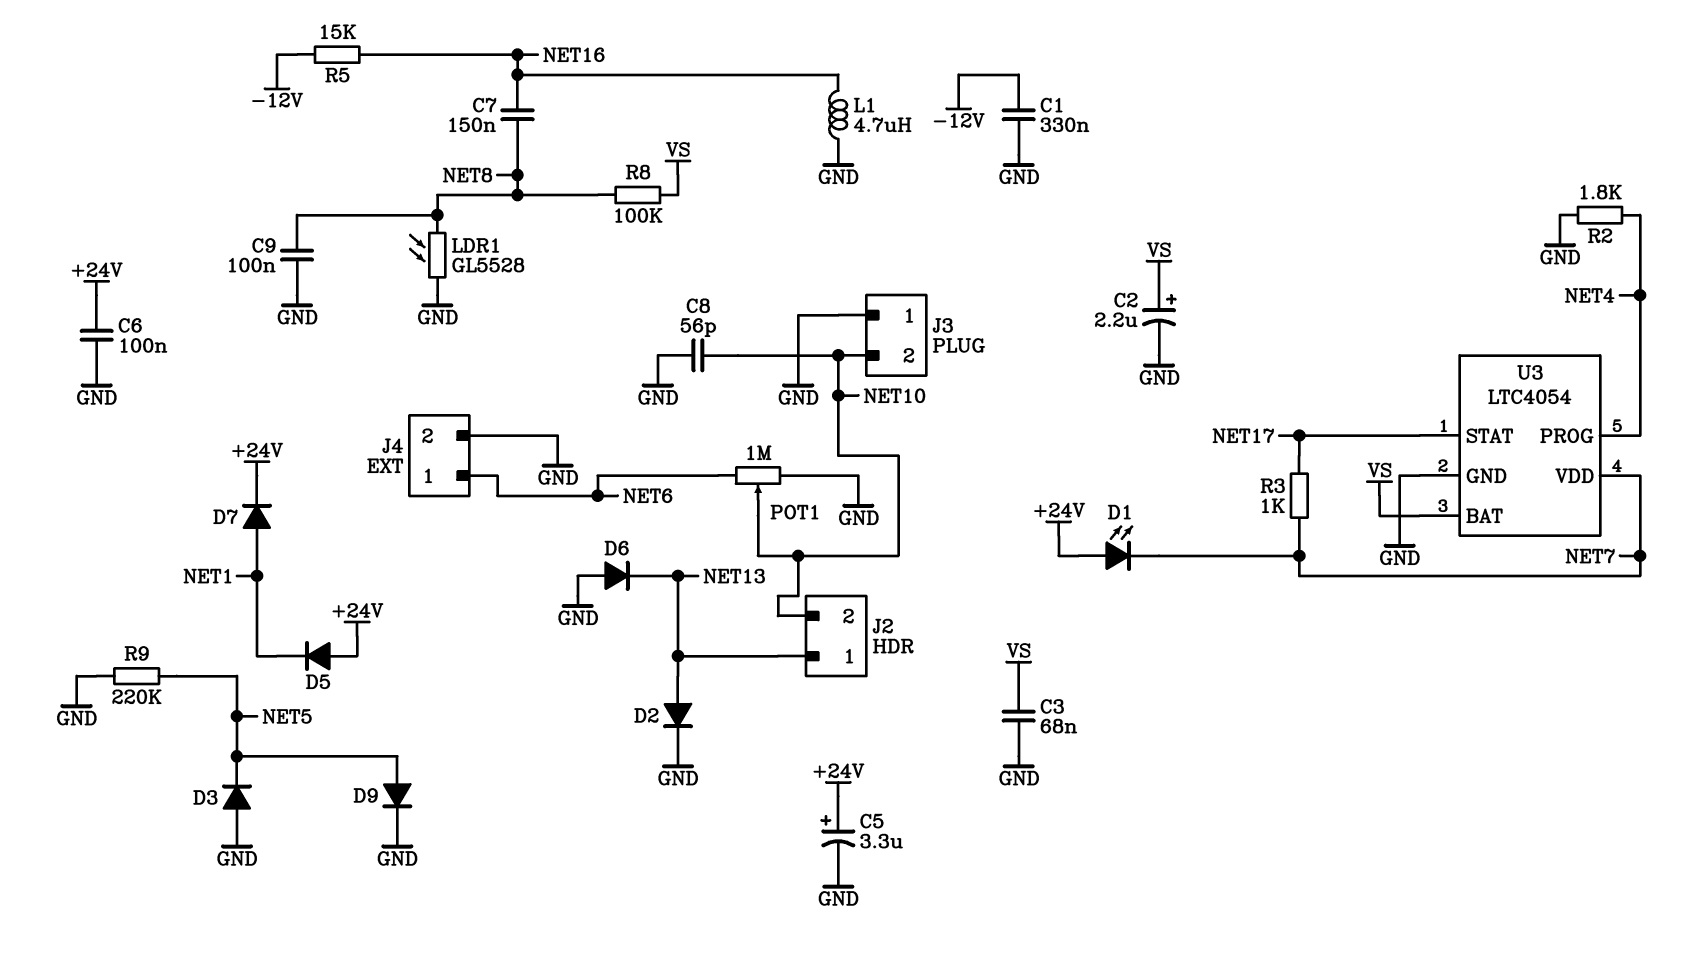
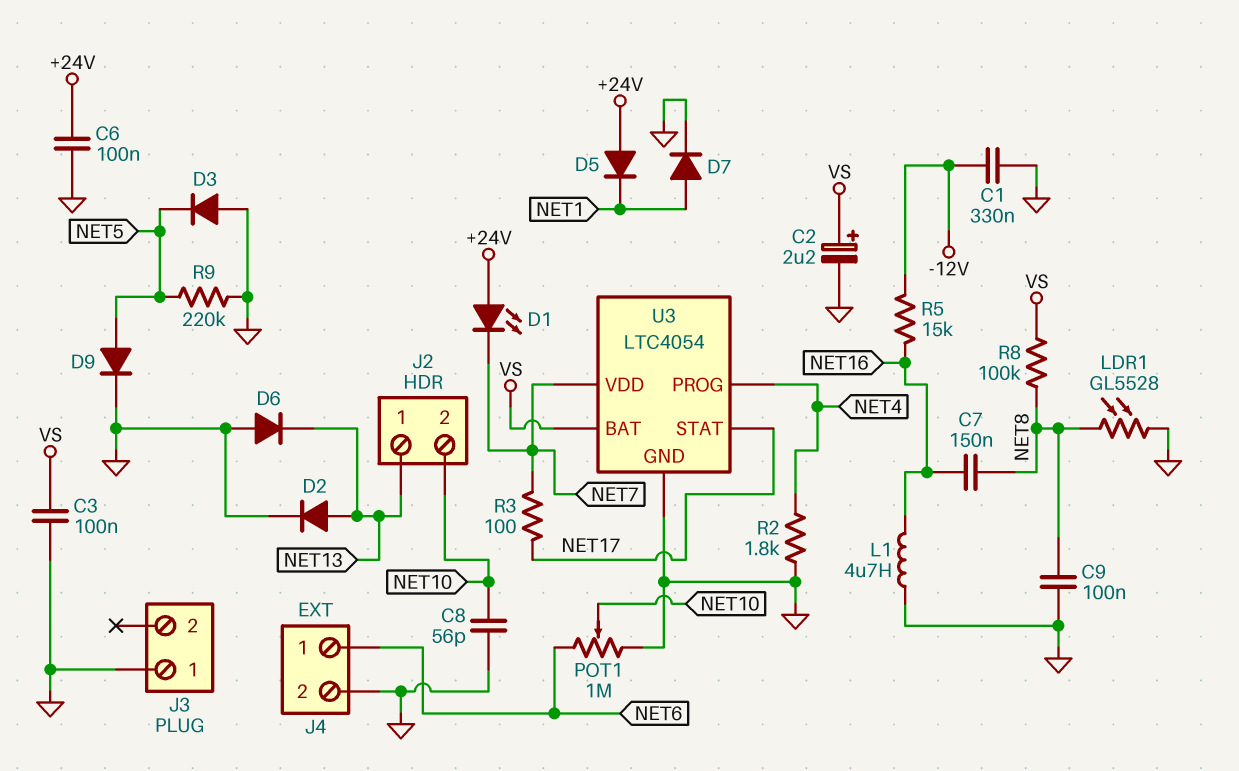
C3: 68nF (GND, VS) -> 100nF (GND, VS)
C5: 3.3uF (plus +24V, minus GND) -> none
D7: diode (A NET1, K +24V) -> diode (A NET1, K GND)
J3 pin 2: NET10 -> none
R3: 1k (NET7, NET17) -> 100 (NET7, NET17)

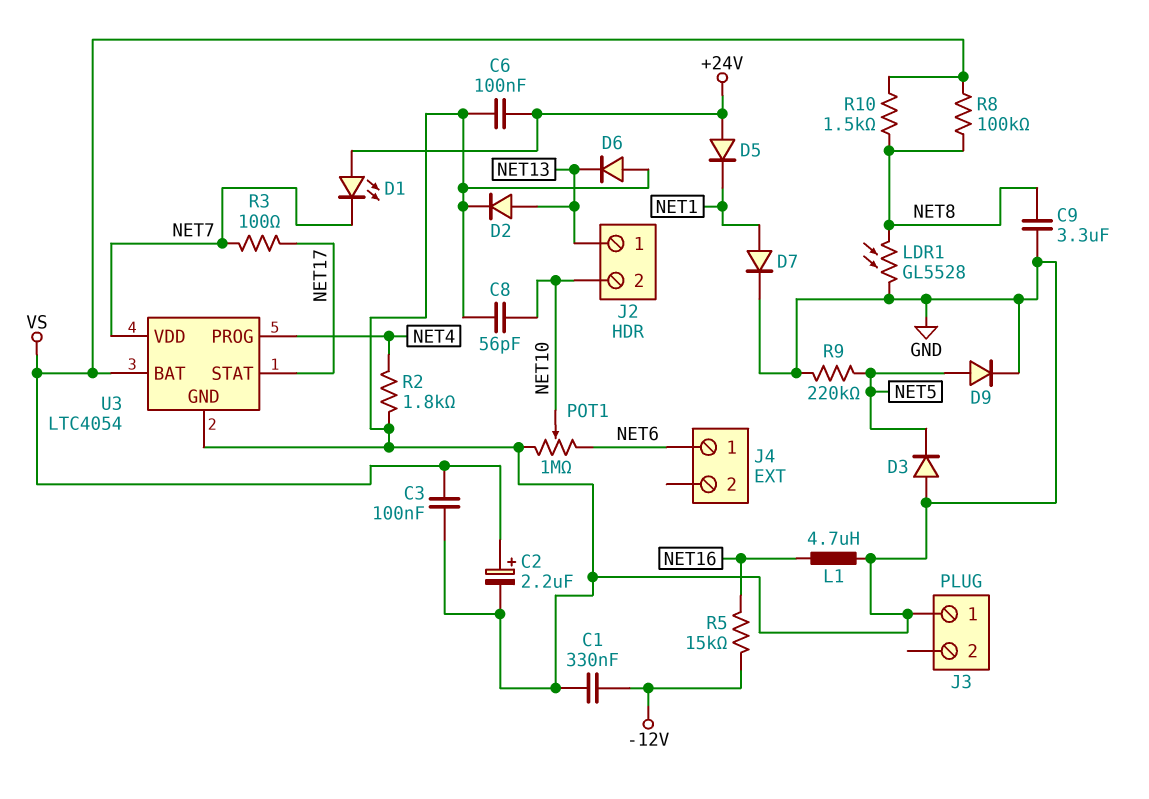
C7: 150nF (NET8, NET16) -> none
C9: 100nF (GND, NET8) -> 3.3uF (GND, NET8)
J4 pin 2: GND -> none
R10: none -> 1.5k (NET8, VS)

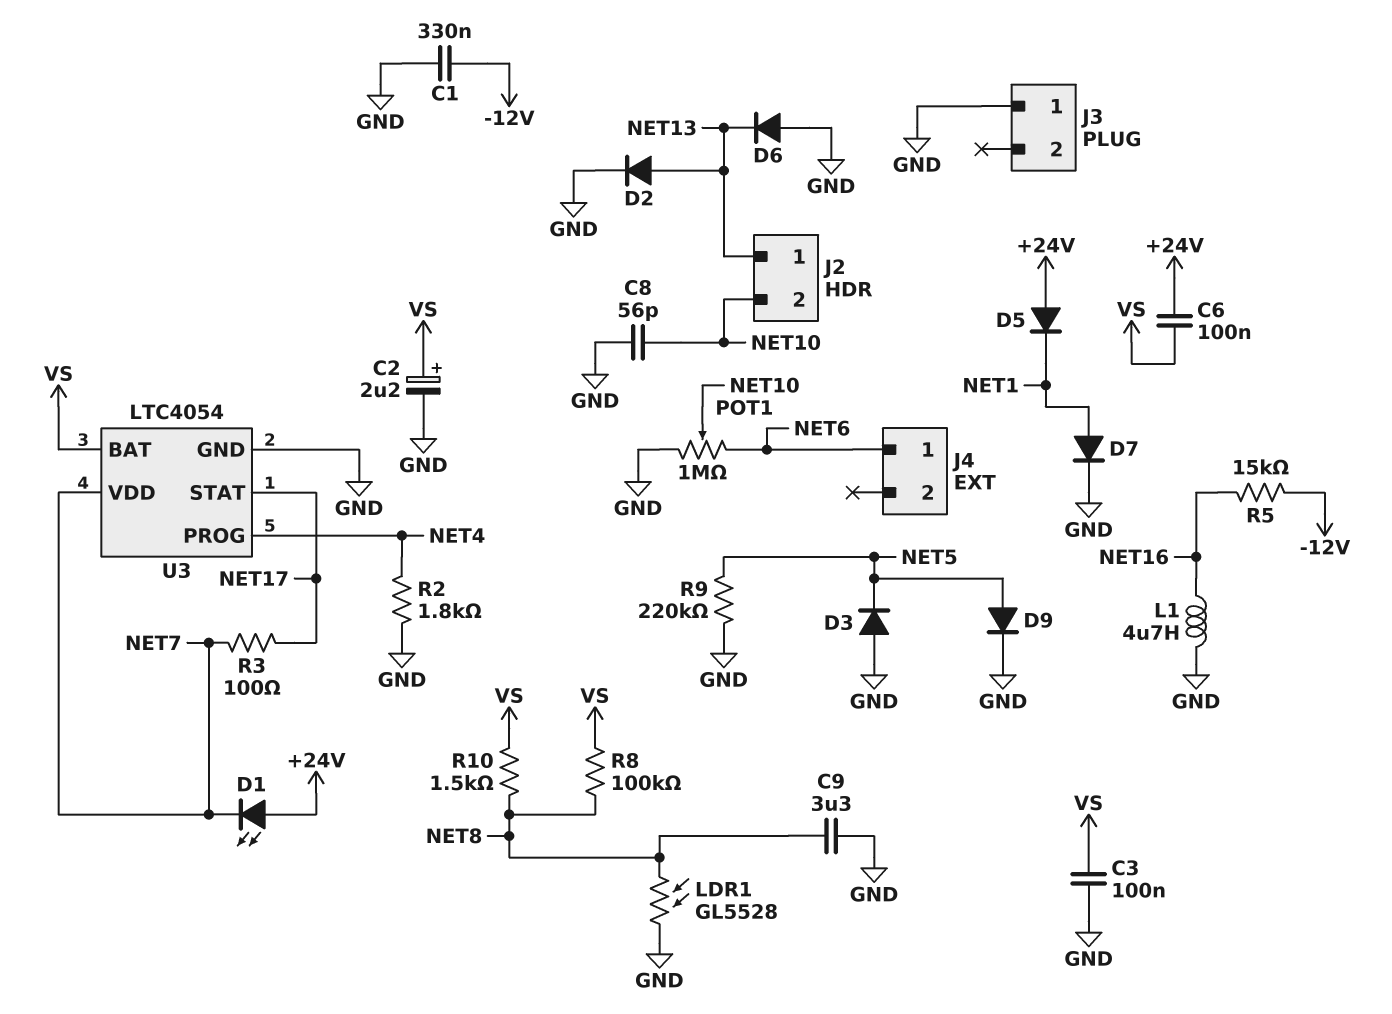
C6: 100nF (+24V, GND) -> 100nF (+24V, VS)

